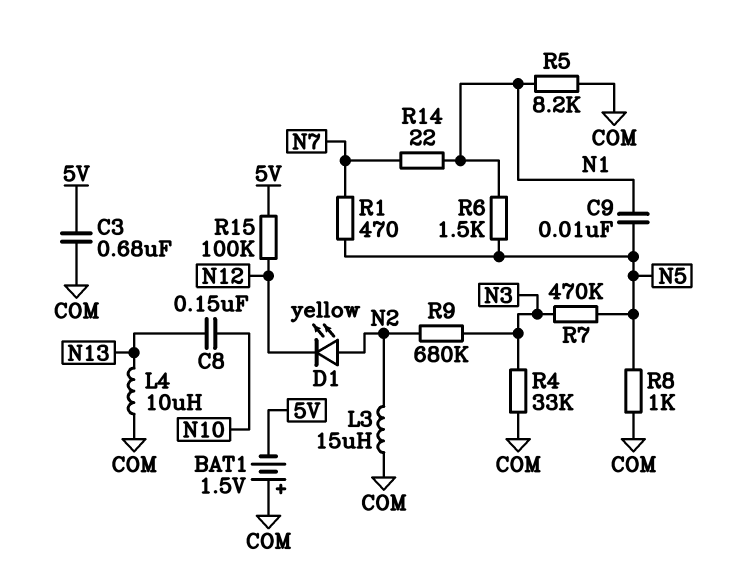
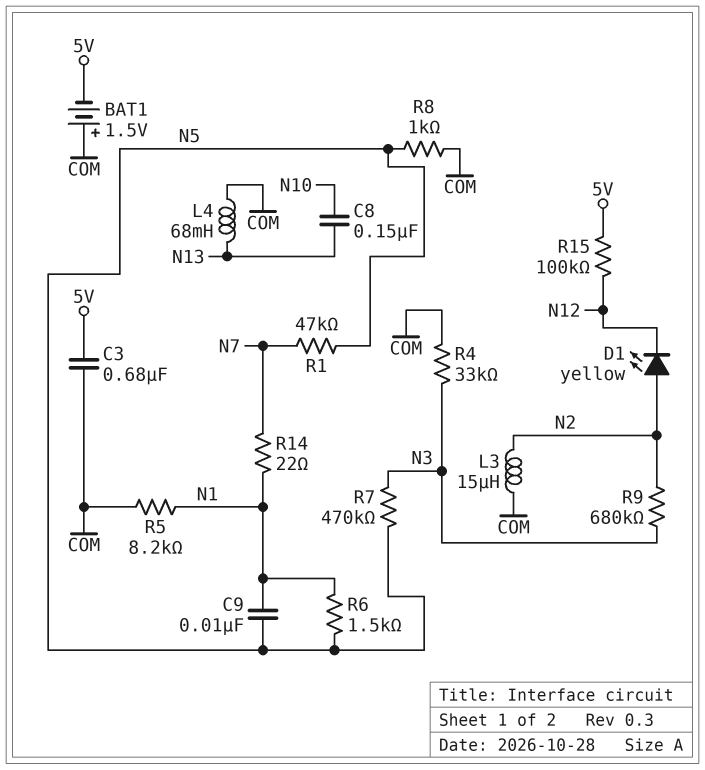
L4: 10uH (COM, N13) -> 68mH (COM, N13)
R1: 470 (N5, N7) -> 47k (N5, N7)

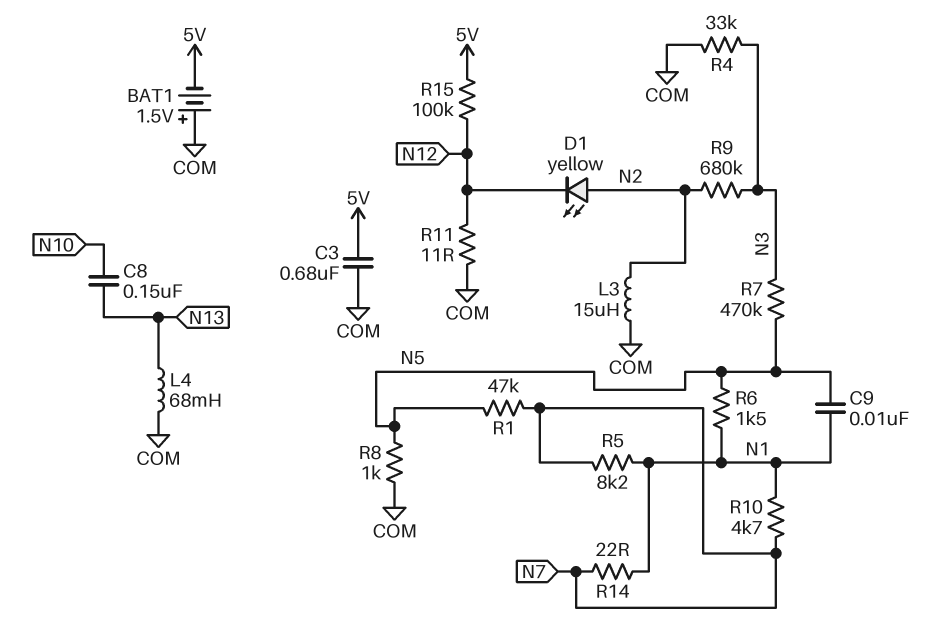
R5: 8.2k (COM, N1) -> 8.2k (N1, N7)
R10: none -> 4.7k (N1, N7)
R11: none -> 11 (COM, N12)

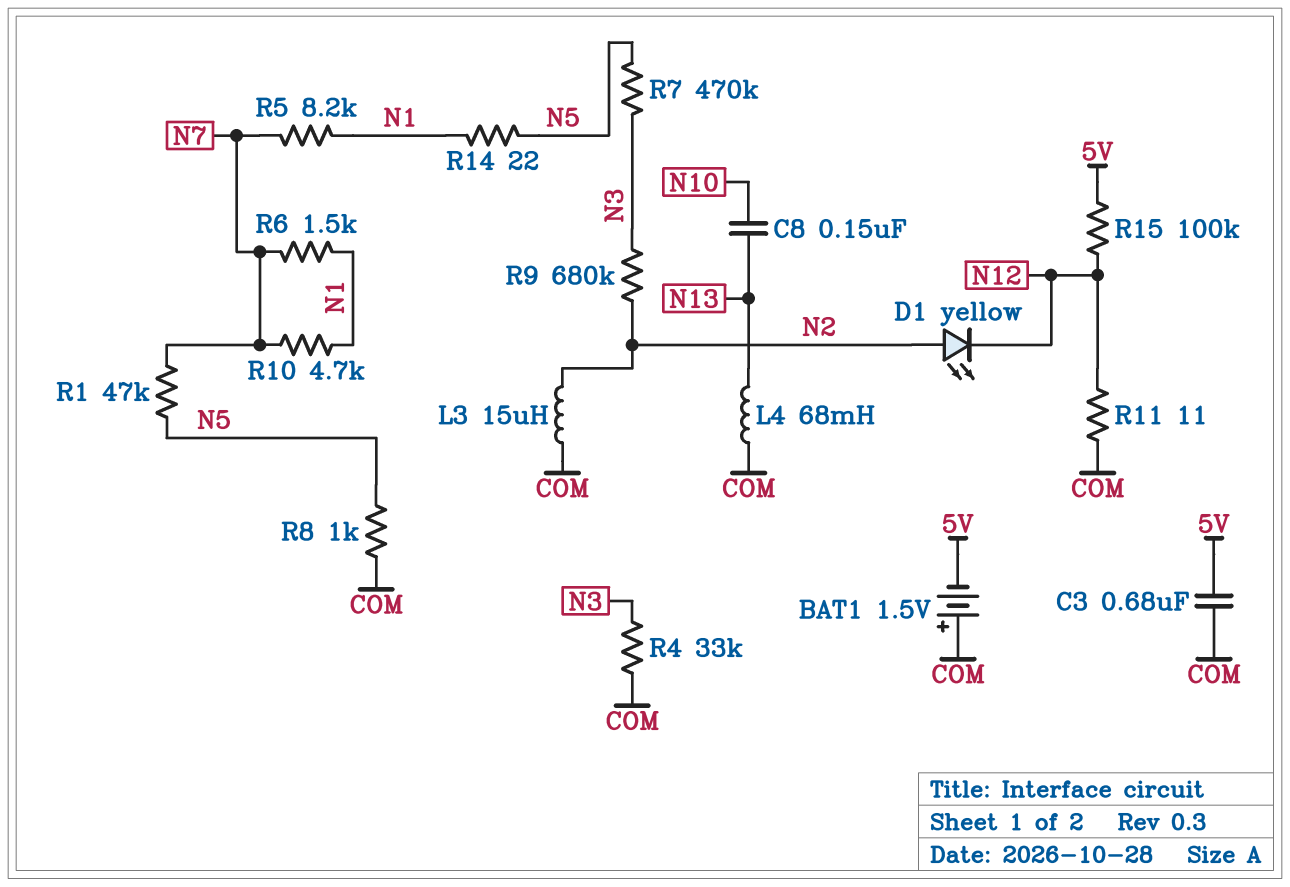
C9: 10nF (N1, N5) -> none
R6: 1.5k (N1, N5) -> 1.5k (N1, N7)
R14: 22 (N1, N7) -> 22 (N1, N5)

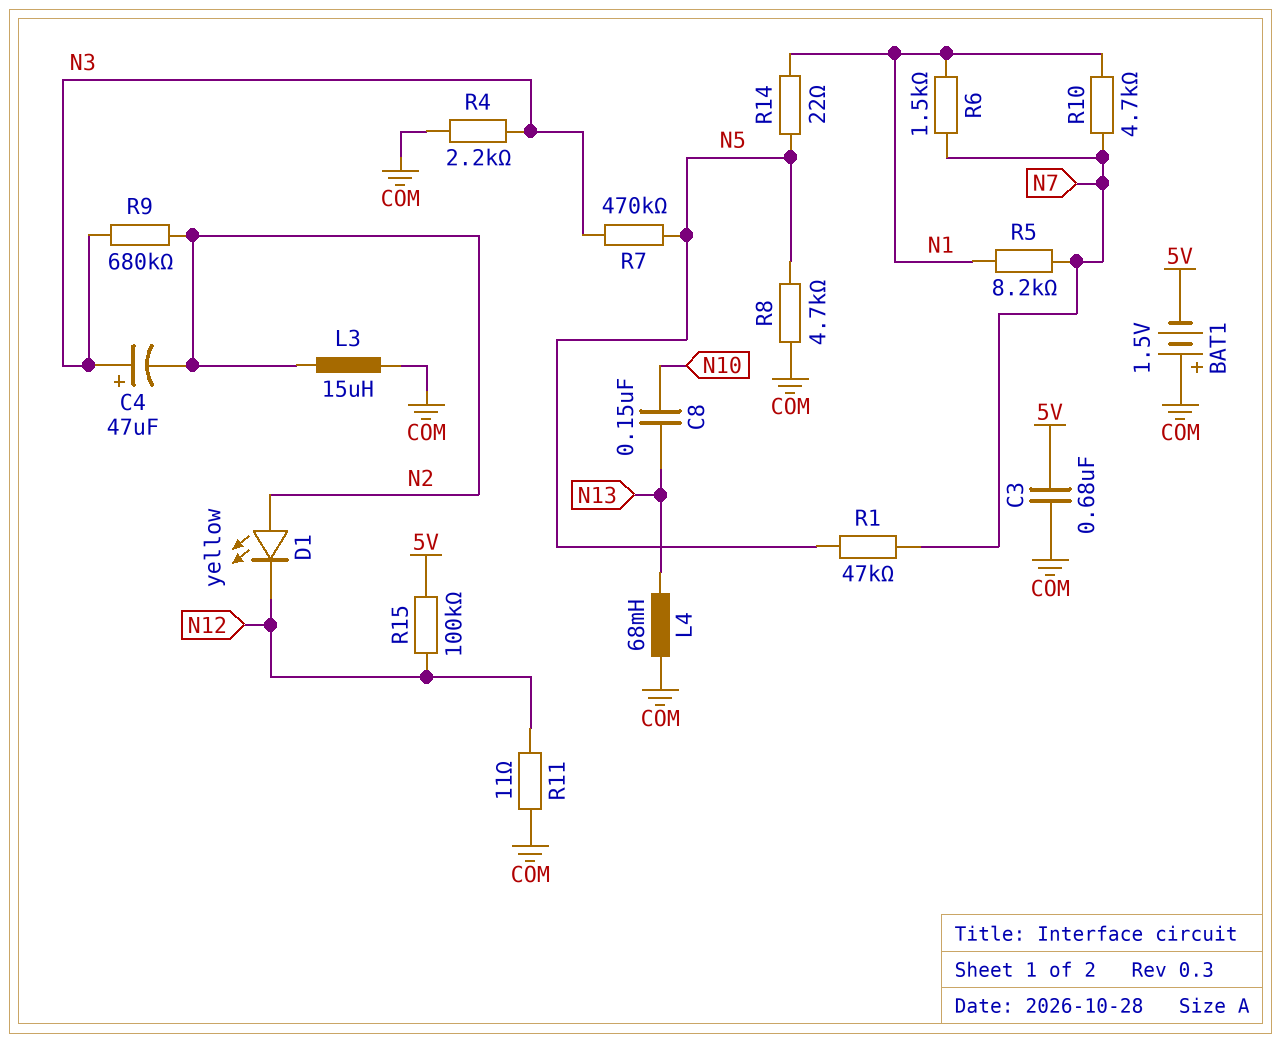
C4: none -> 47uF (plus N3, minus N2)
R4: 33k (COM, N3) -> 2.2k (COM, N3)
R8: 1k (COM, N5) -> 4.7k (COM, N5)

